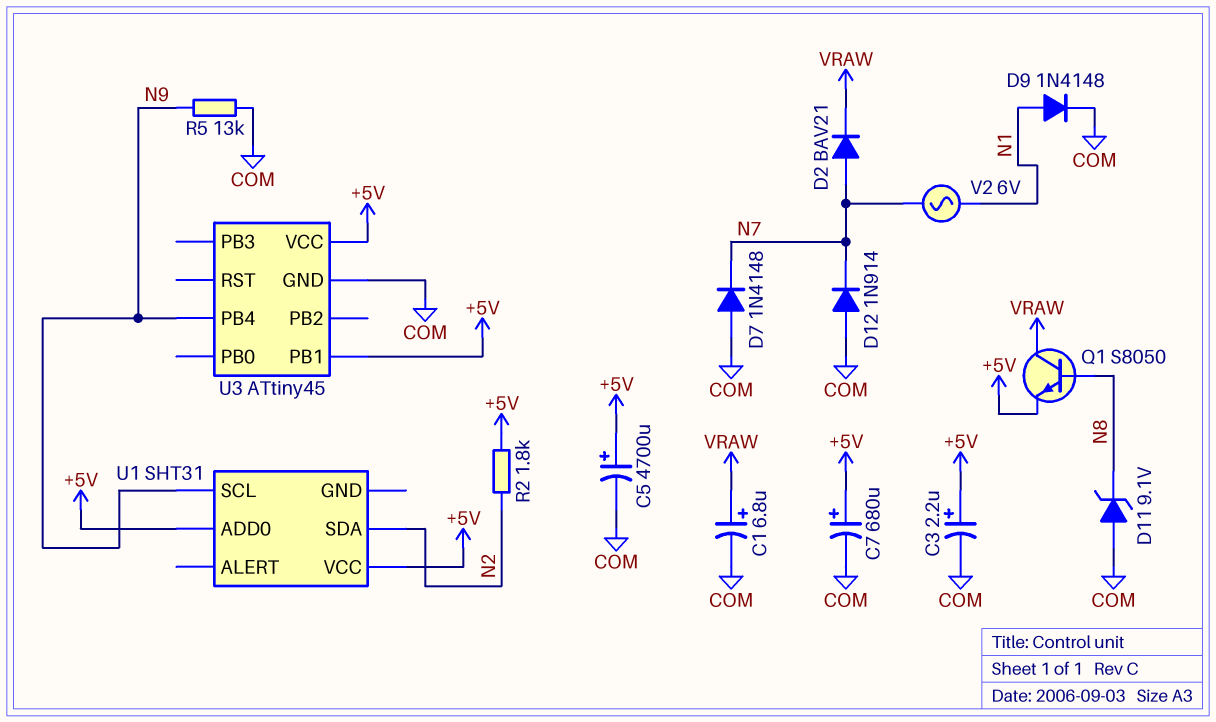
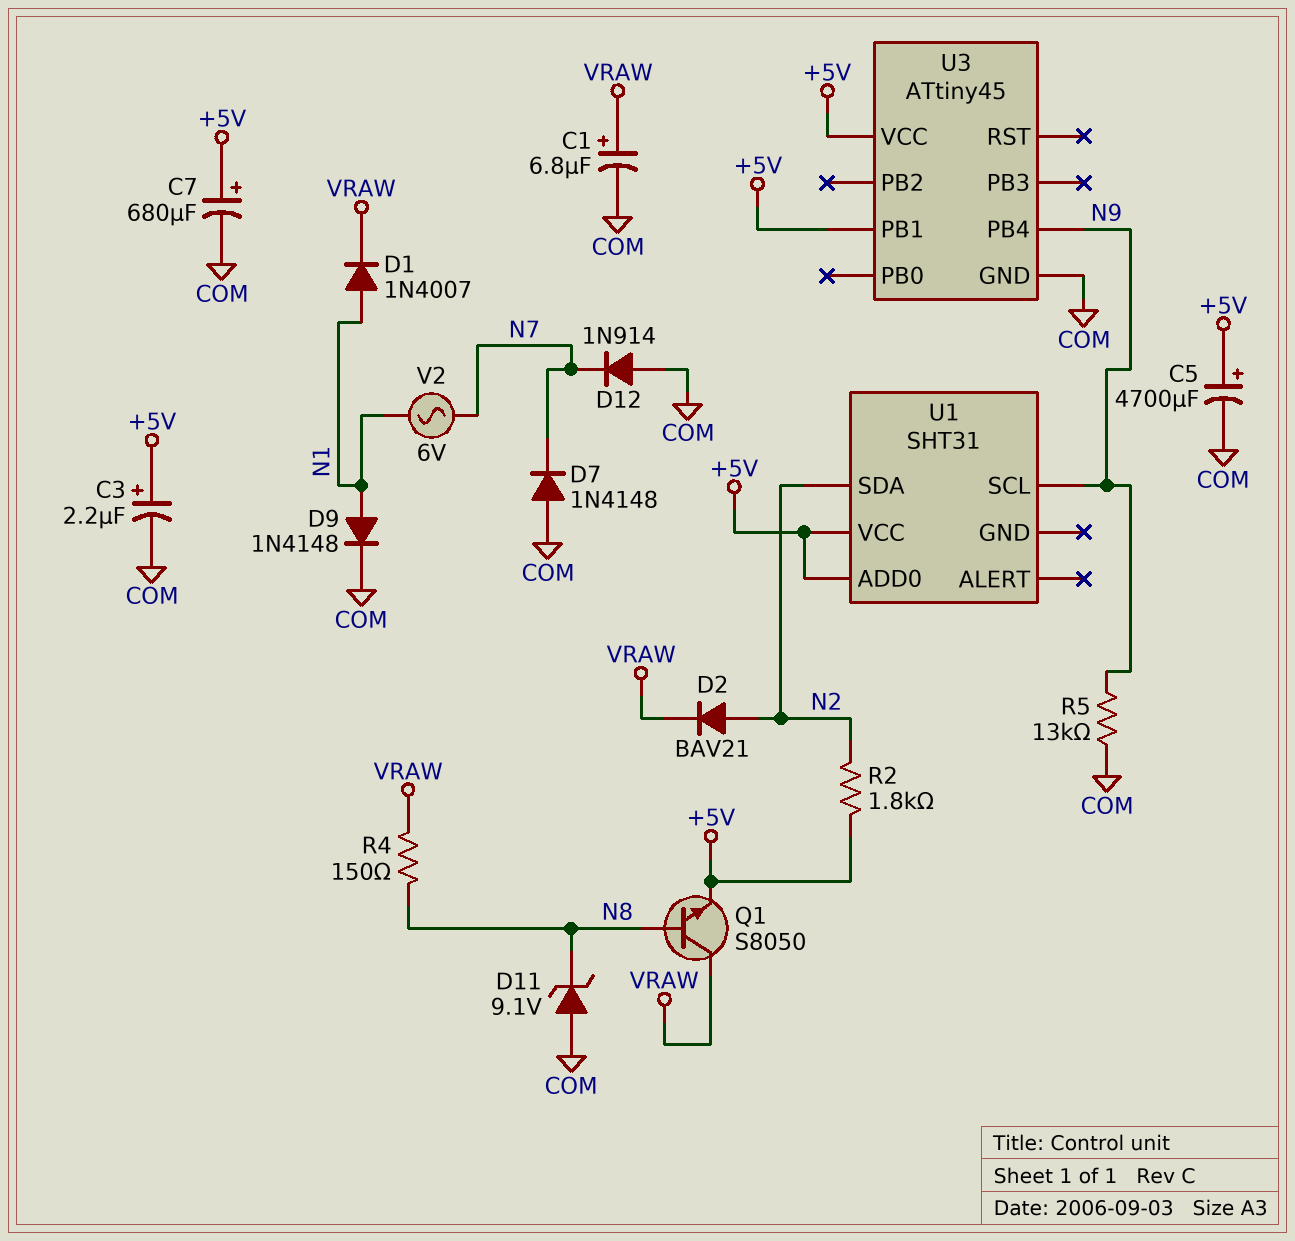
D1: none -> diode 1N4007 (A N1, K VRAW)
D2: diode BAV21 (A N7, K VRAW) -> diode BAV21 (A N2, K VRAW)
R4: none -> 150 (N8, VRAW)

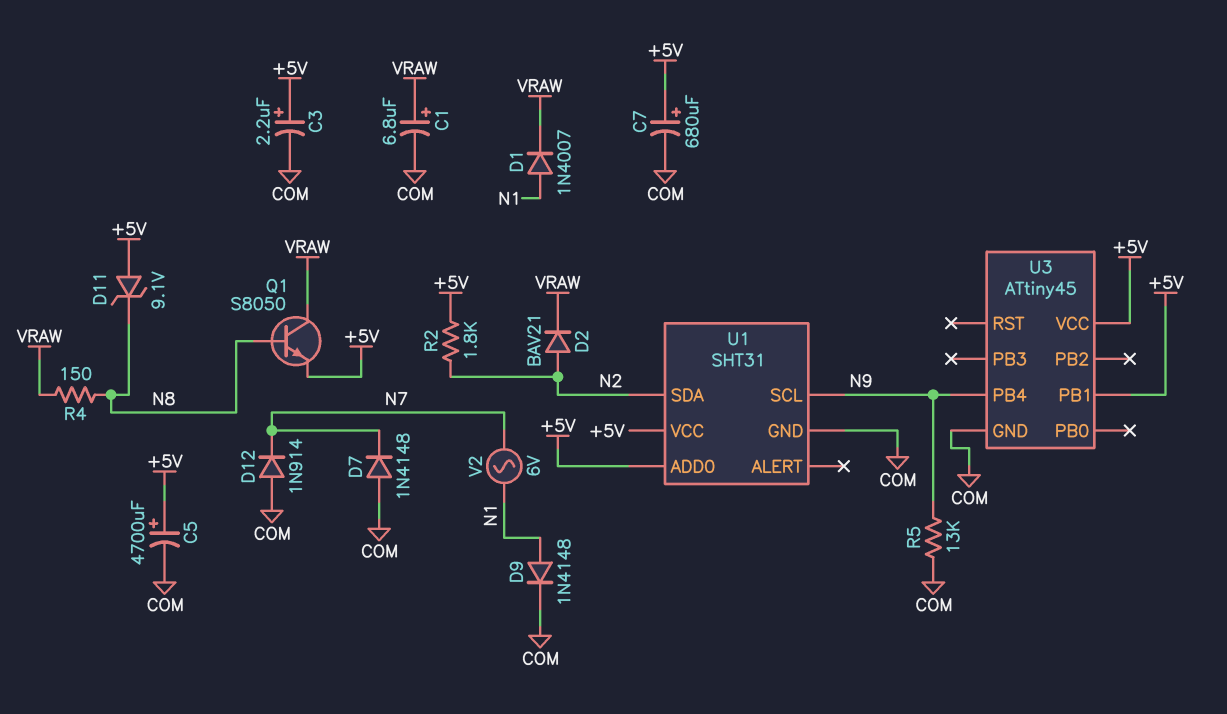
D11: zener 9.1V (A COM, K N8) -> zener 9.1V (A +5V, K N8)
U1 pin GND: none -> COM

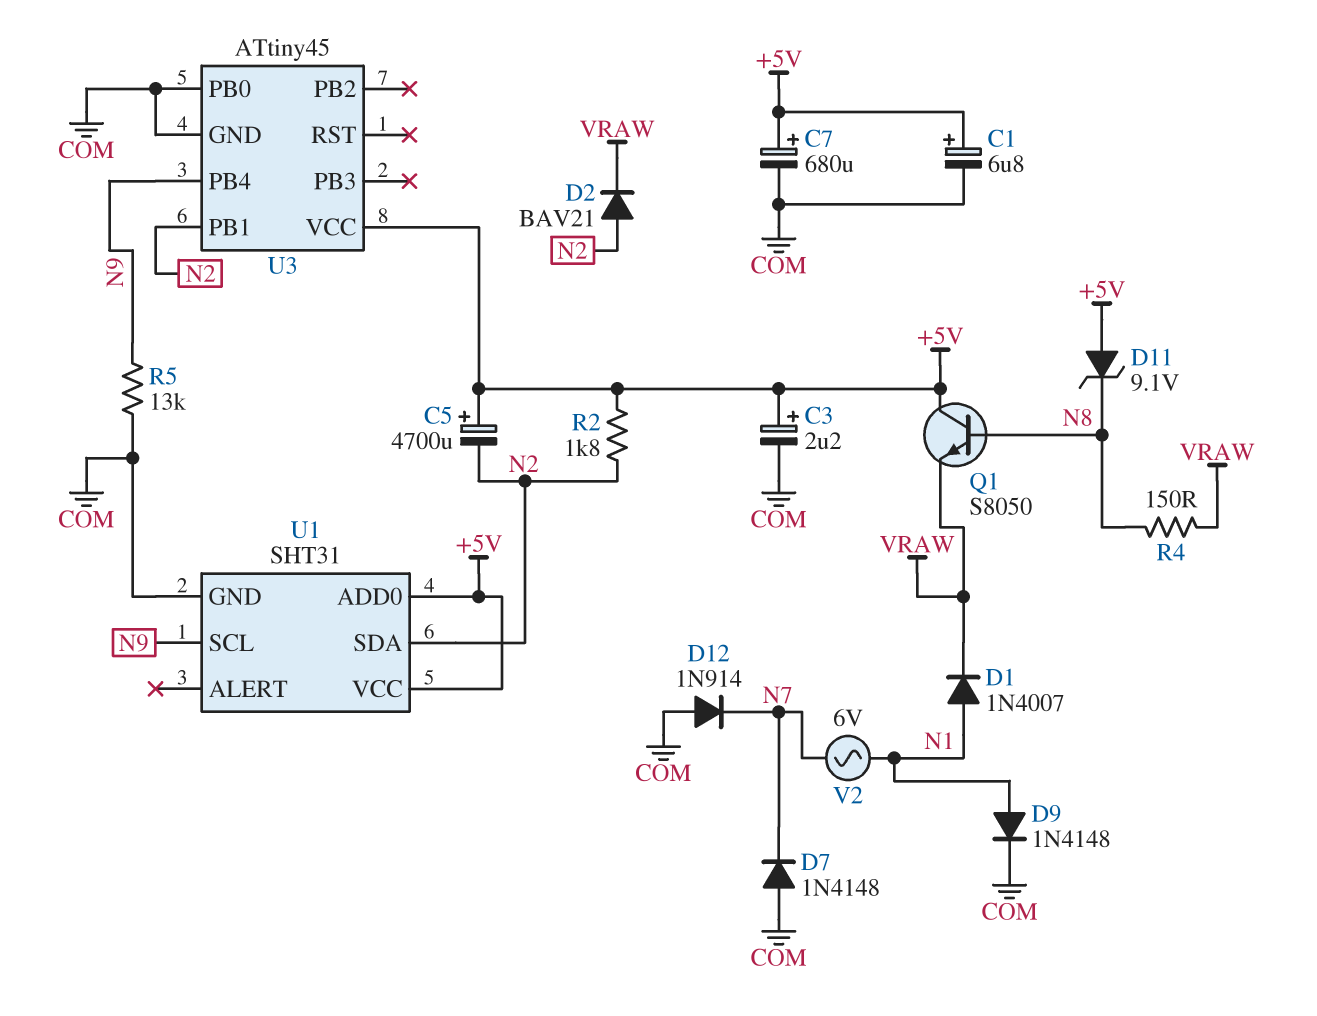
C1: 6.8uF (plus VRAW, minus COM) -> 6.8uF (plus +5V, minus COM)
C5: 4700uF (plus +5V, minus COM) -> 4700uF (plus +5V, minus N2)
Q1: NPN S8050 (B N8, C VRAW, E +5V) -> NPN S8050 (B N8, C +5V, E VRAW)
U3 pin PB0: none -> COM
U3 pin PB1: +5V -> N2

